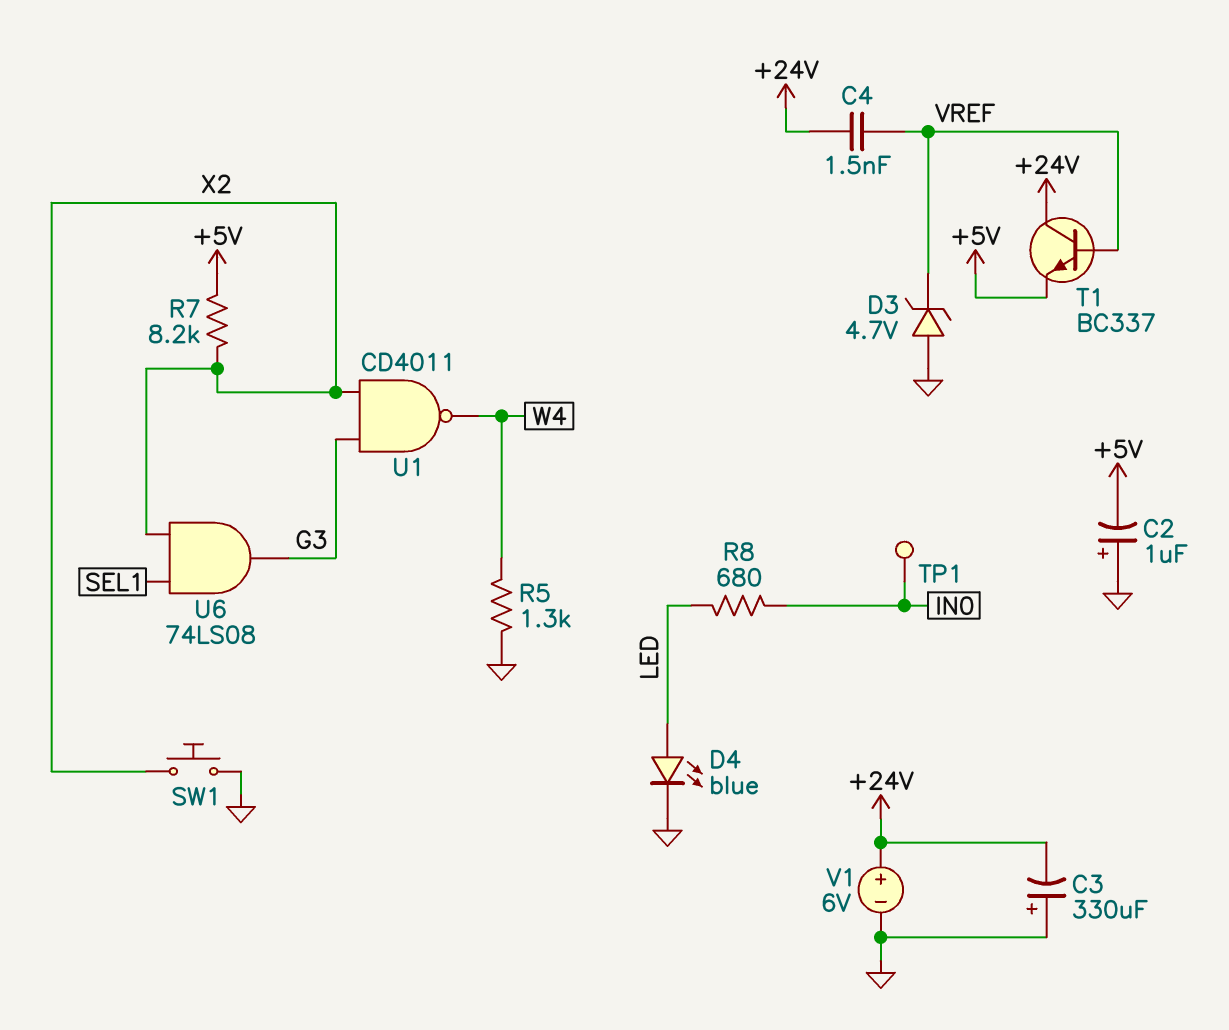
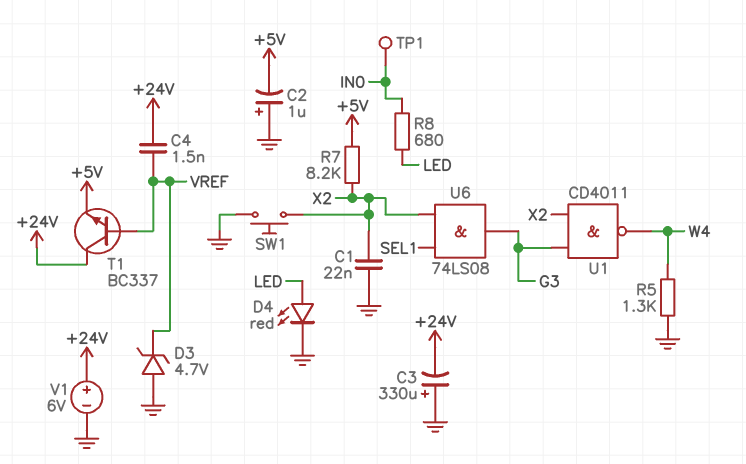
C1: none -> 22nF (GND, X2)
D4: LED blue (A LED, K GND) -> LED red (A LED, K GND)

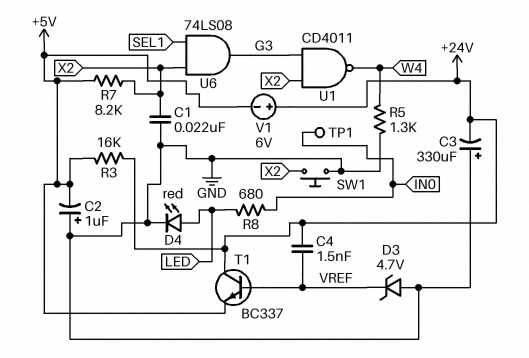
R3: none -> 16k (+5V, +24V)
V1: 6V (plus +24V, minus GND) -> 6V (plus +24V, minus +5V)

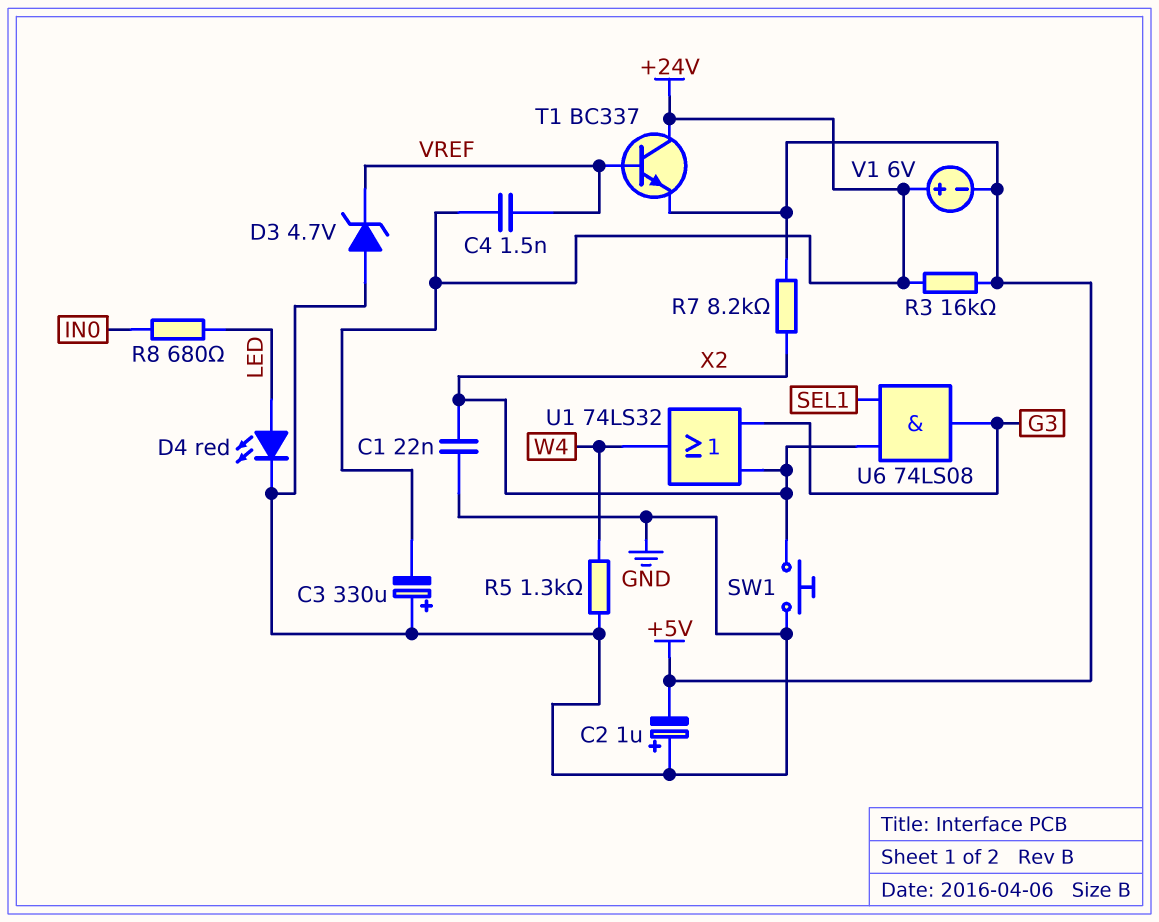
TP1: test point (IN0) -> none
U1: NAND CD4011 (in G3, in X2, out W4) -> OR 74LS32 (in G3, in X2, out W4)

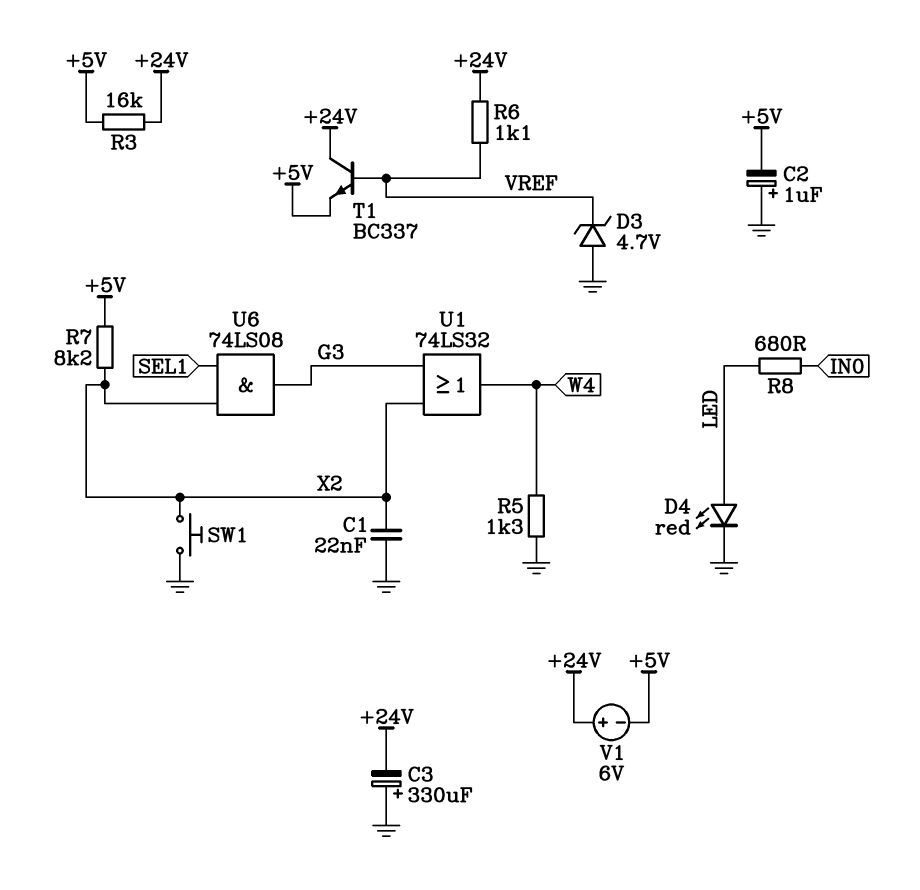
C4: 1.5nF (+24V, VREF) -> none
R6: none -> 1.1k (+24V, VREF)

